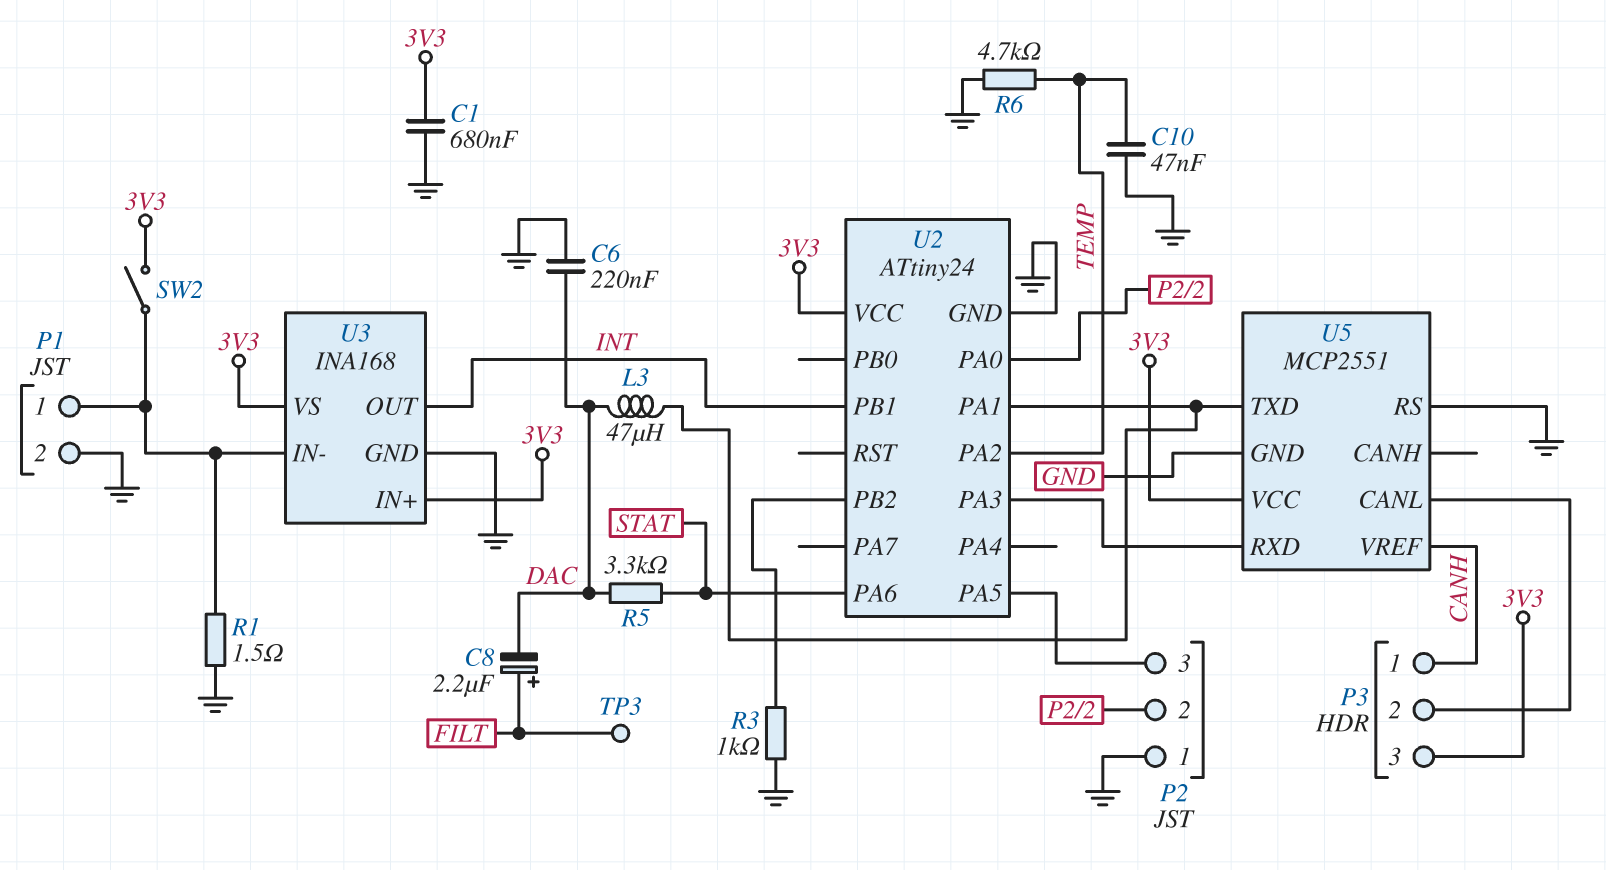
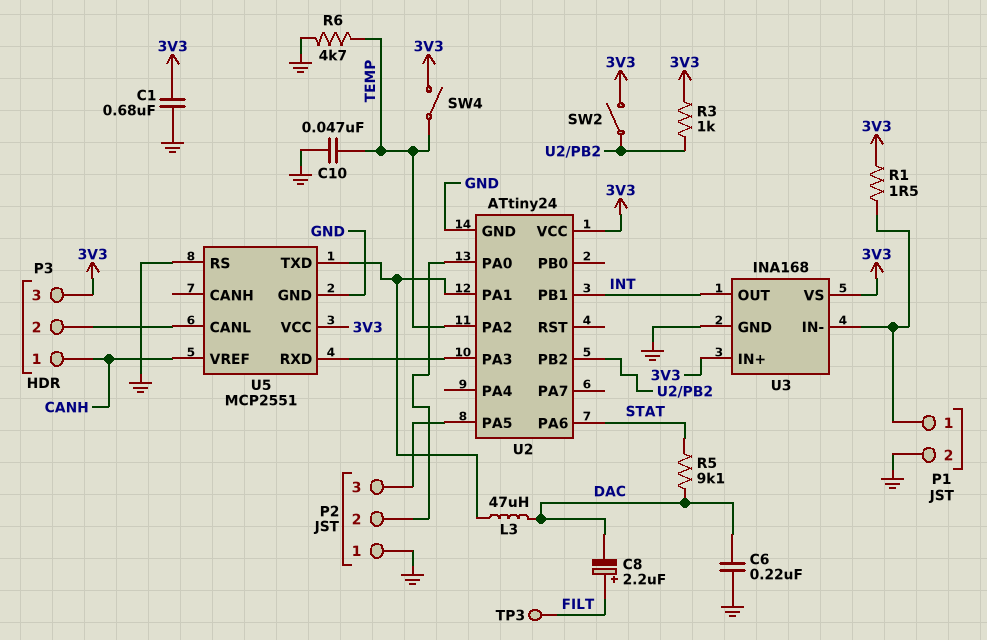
R1: 1.5 (GND, P1/1) -> 1.5 (3V3, P1/1)
R3: 1k (GND, U2/PB2) -> 1k (3V3, U2/PB2)
R5: 3.3k (DAC, STAT) -> 9.1k (DAC, STAT)
SW2: switch (3V3, P1/1) -> switch (3V3, U2/PB2)
SW4: none -> switch (3V3, TEMP)

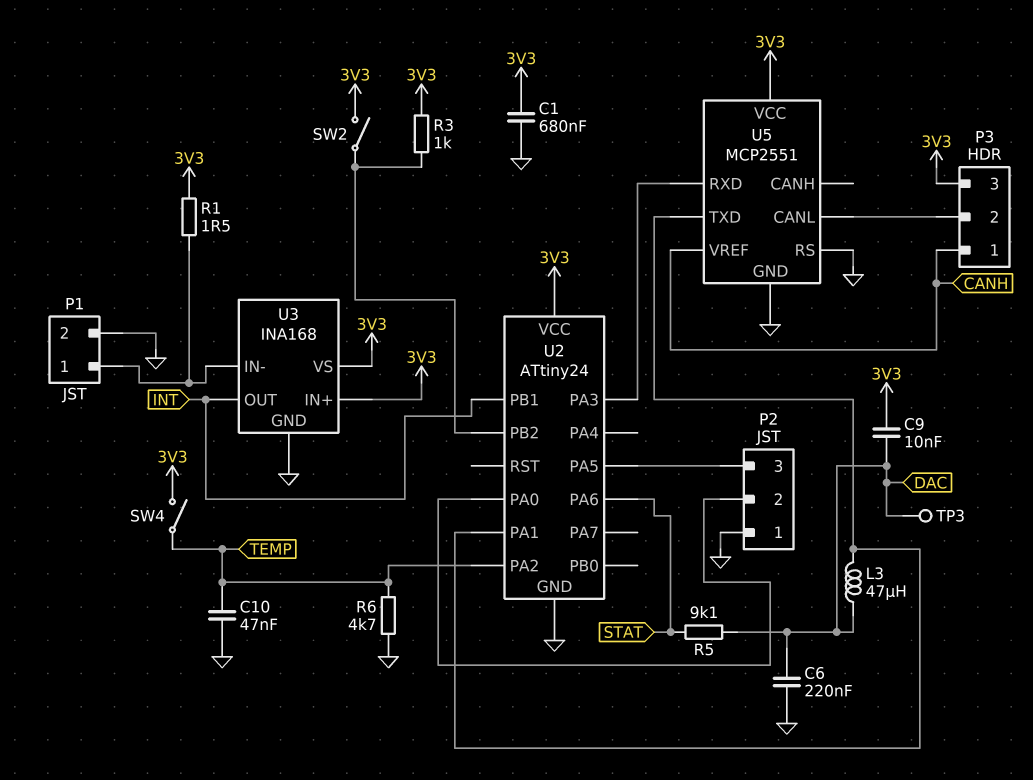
C8: 2.2uF (plus FILT, minus DAC) -> none
C9: none -> 10nF (3V3, DAC)
TP3: test point (FILT) -> test point (DAC)

